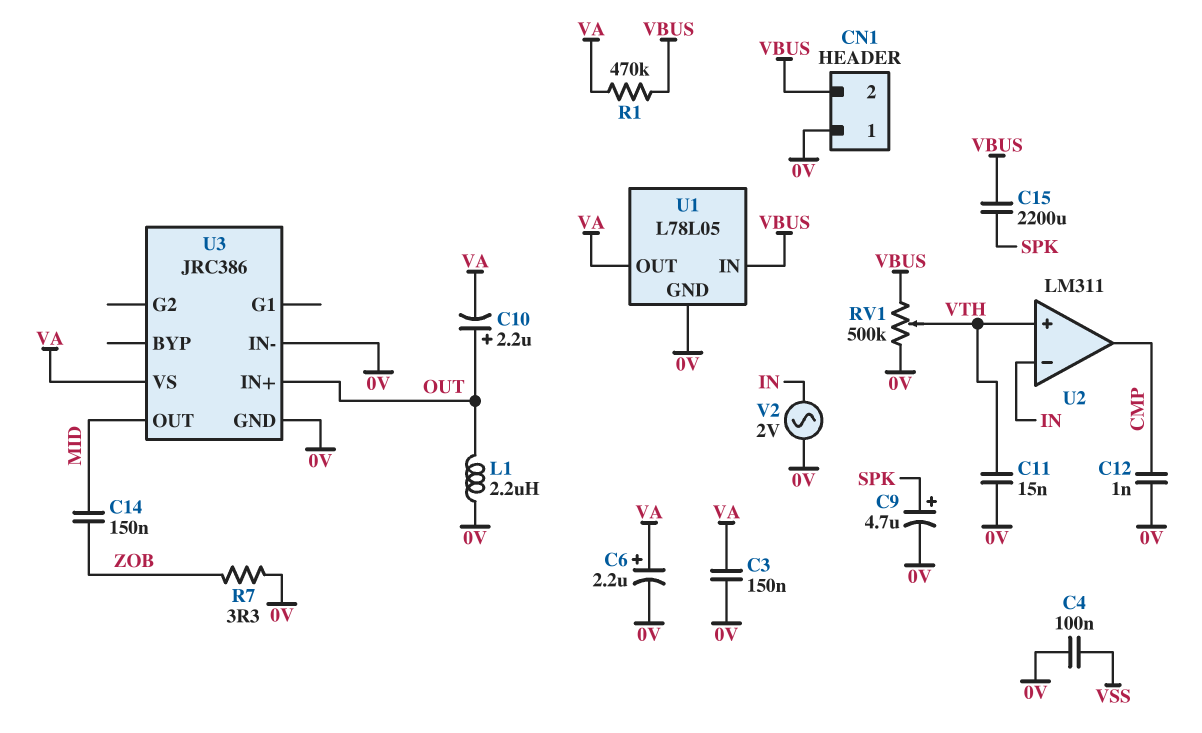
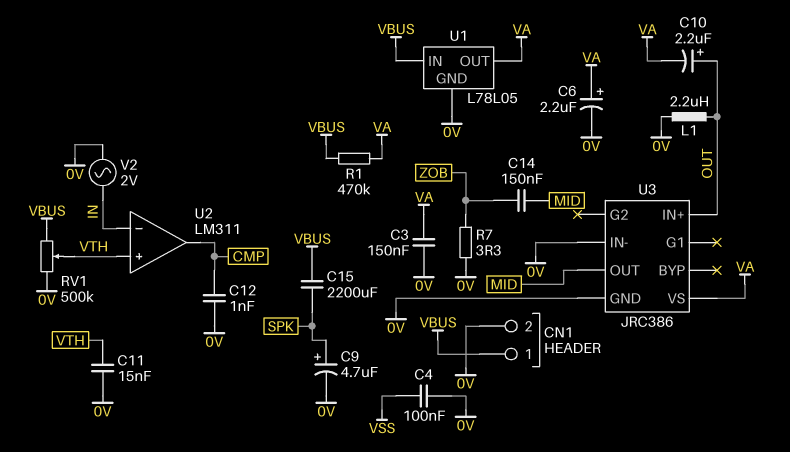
CN1 pin 1: 0V -> VBUS
CN1 pin 2: VBUS -> 0V

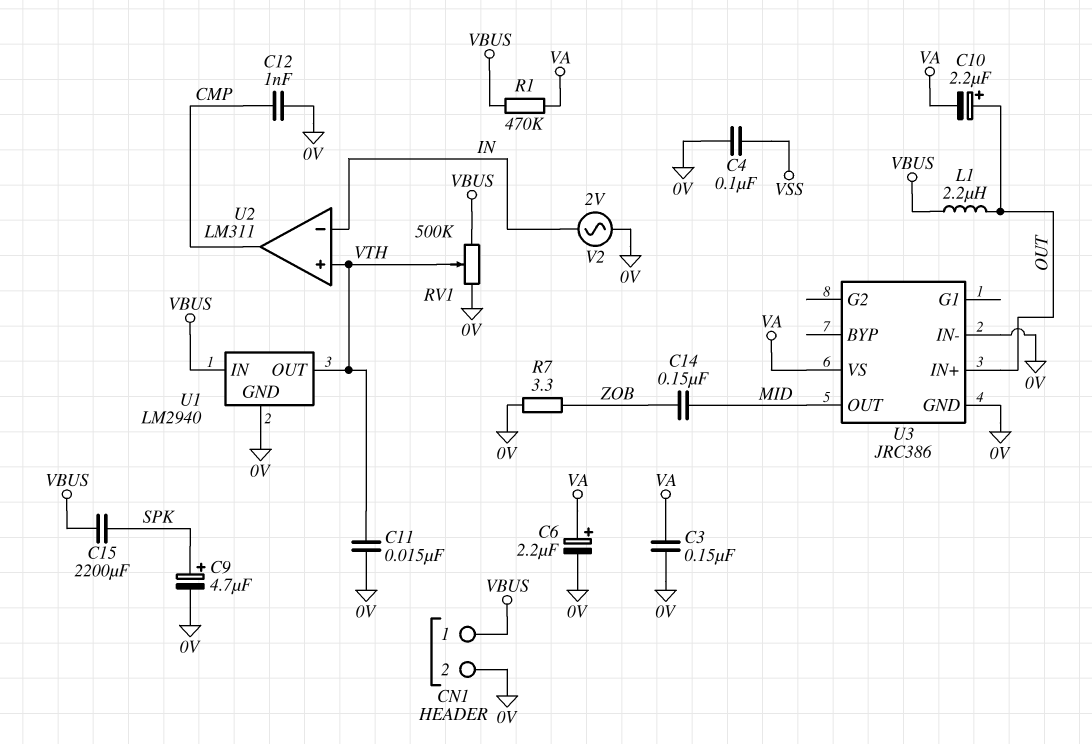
L1: 2.2uH (0V, OUT) -> 2.2uH (OUT, VBUS)
U1: L78L05 -> LM2940
U1 pin OUT: VA -> VTH

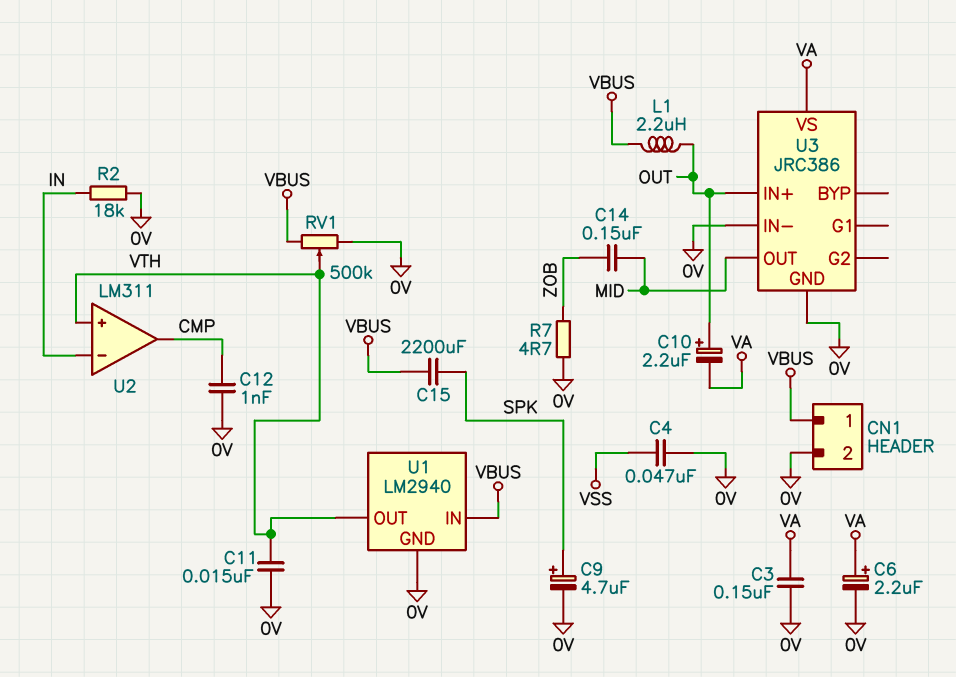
C4: 100nF (0V, VSS) -> 47nF (0V, VSS)
R1: 470k (VA, VBUS) -> none
R2: none -> 18k (0V, IN)
R7: 3.3 (0V, ZOB) -> 4.7 (0V, ZOB)
V2: AC 2V (0V, IN) -> none

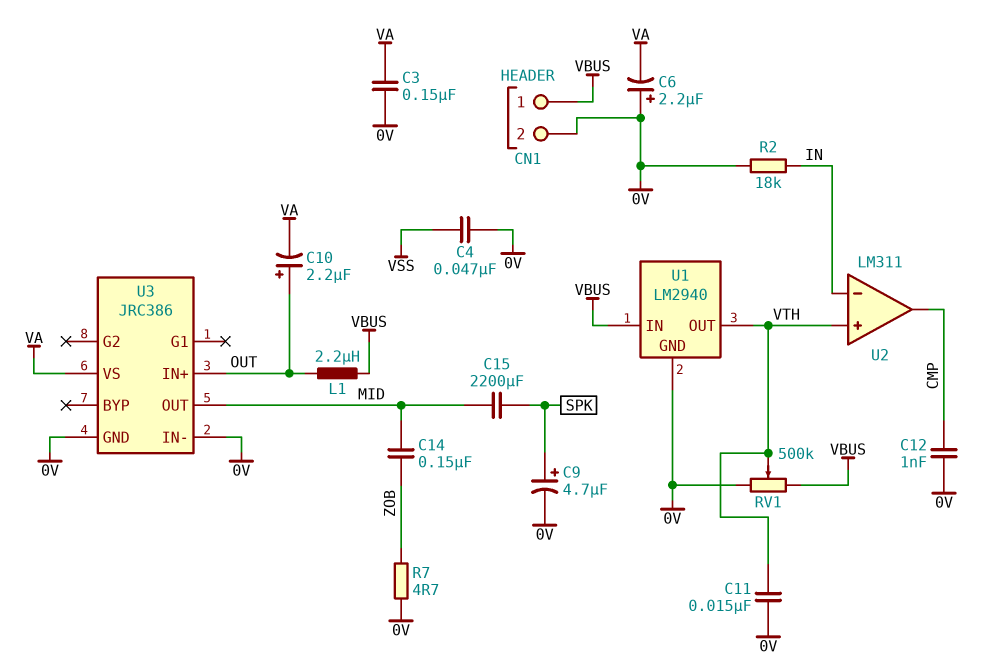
C6: 2.2uF (plus VA, minus 0V) -> 2.2uF (plus 0V, minus VA)
C15: 2200uF (SPK, VBUS) -> 2200uF (MID, SPK)

